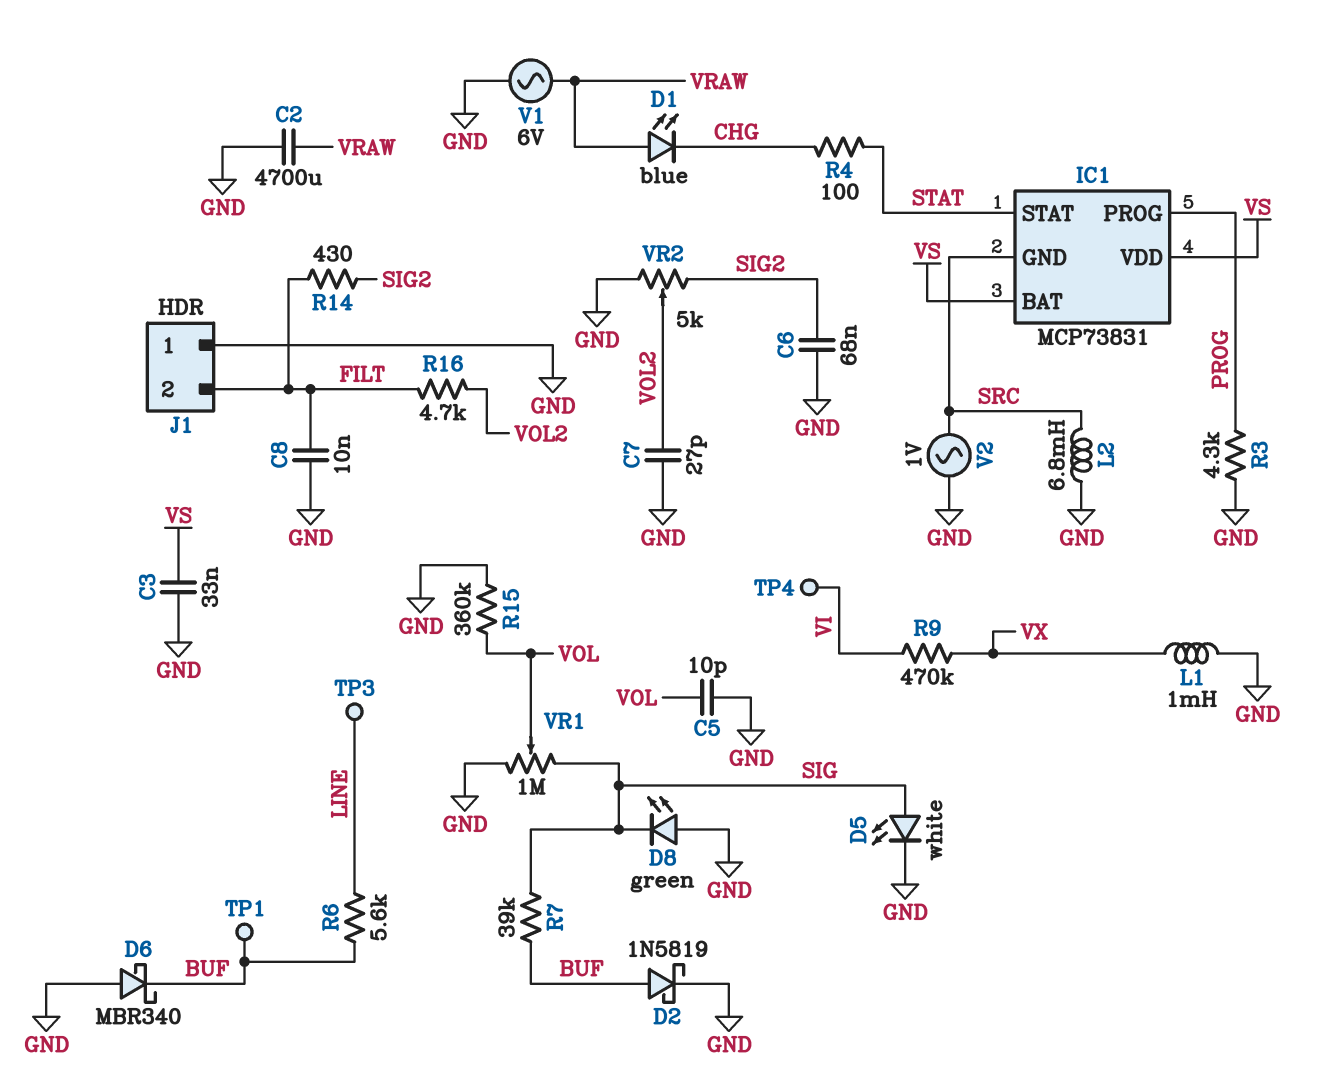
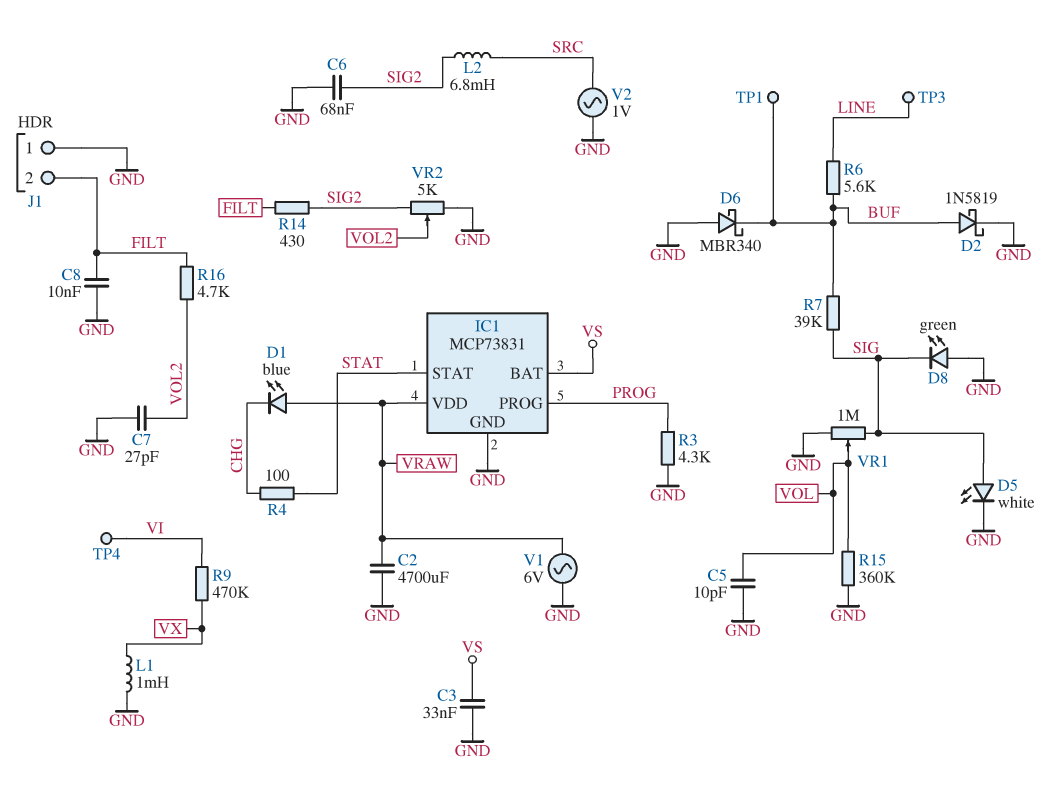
IC1 pin GND: SRC -> GND
IC1 pin VDD: VS -> VRAW
L2: 6.8mH (GND, SRC) -> 6.8mH (SIG2, SRC)

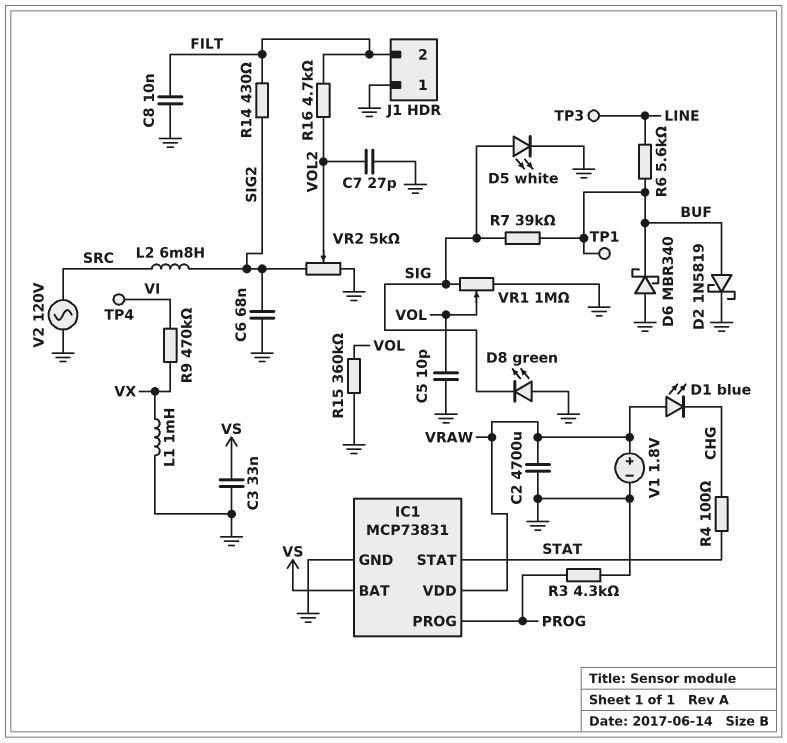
V1: AC 6V (GND, VRAW) -> 1.8V (plus VRAW, minus GND)
V2: AC 1V (GND, SRC) -> AC 120V (GND, SRC)

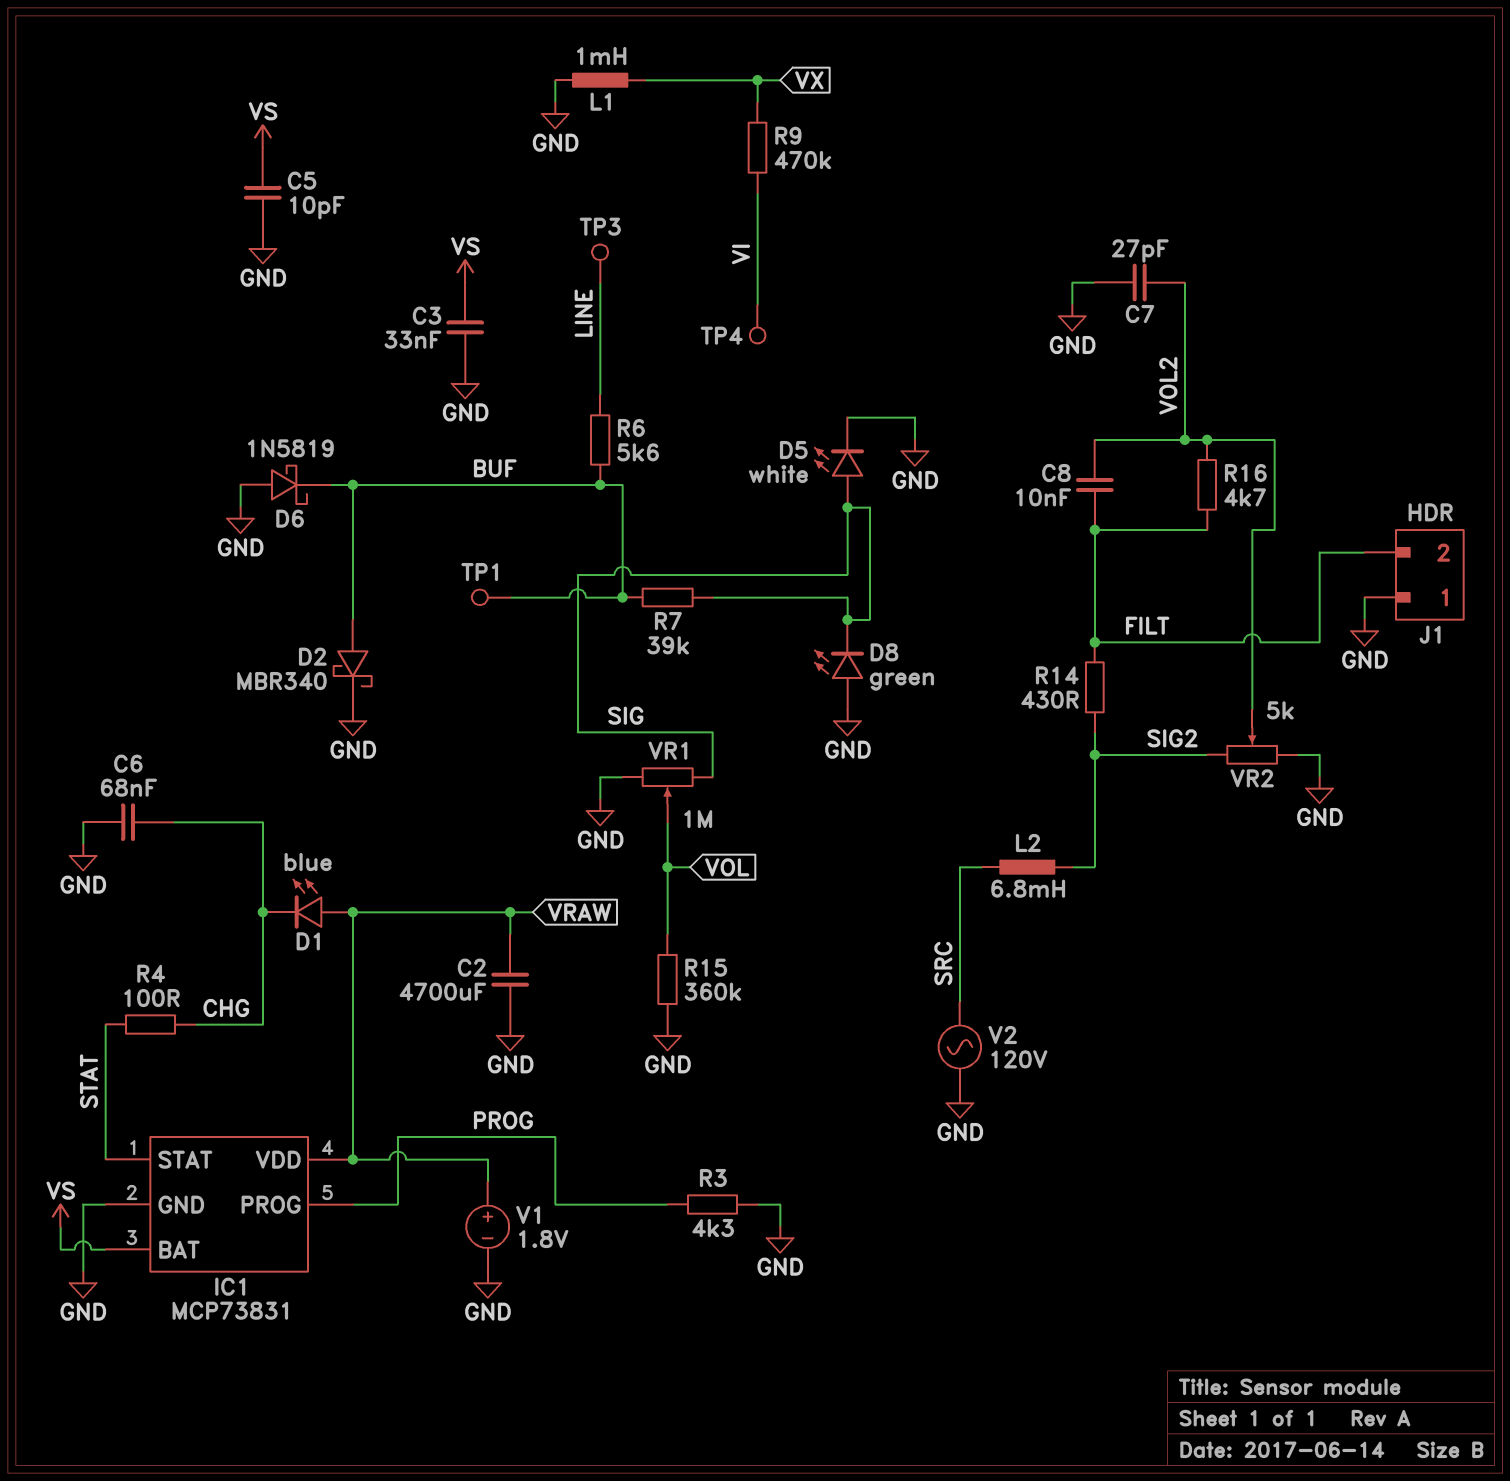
C5: 10pF (GND, VOL) -> 10pF (GND, VS)
C6: 68nF (GND, SIG2) -> 68nF (CHG, GND)
C8: 10nF (FILT, GND) -> 10nF (FILT, VOL2)
D2: schottky 1N5819 (A BUF, K GND) -> schottky MBR340 (A BUF, K GND)
D6: schottky MBR340 (A GND, K BUF) -> schottky 1N5819 (A GND, K BUF)

